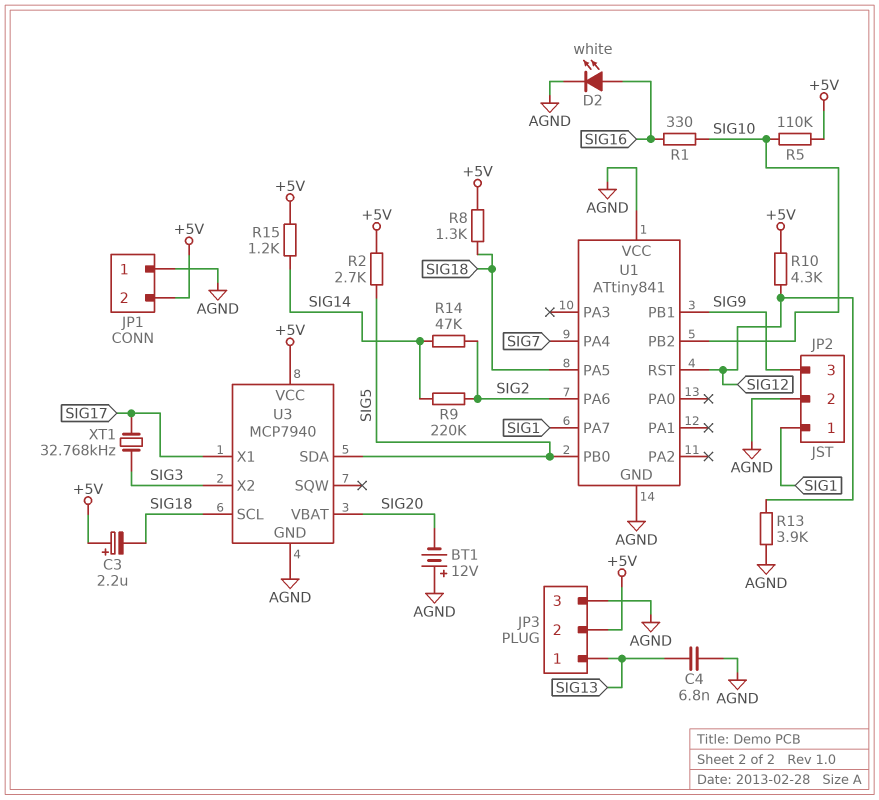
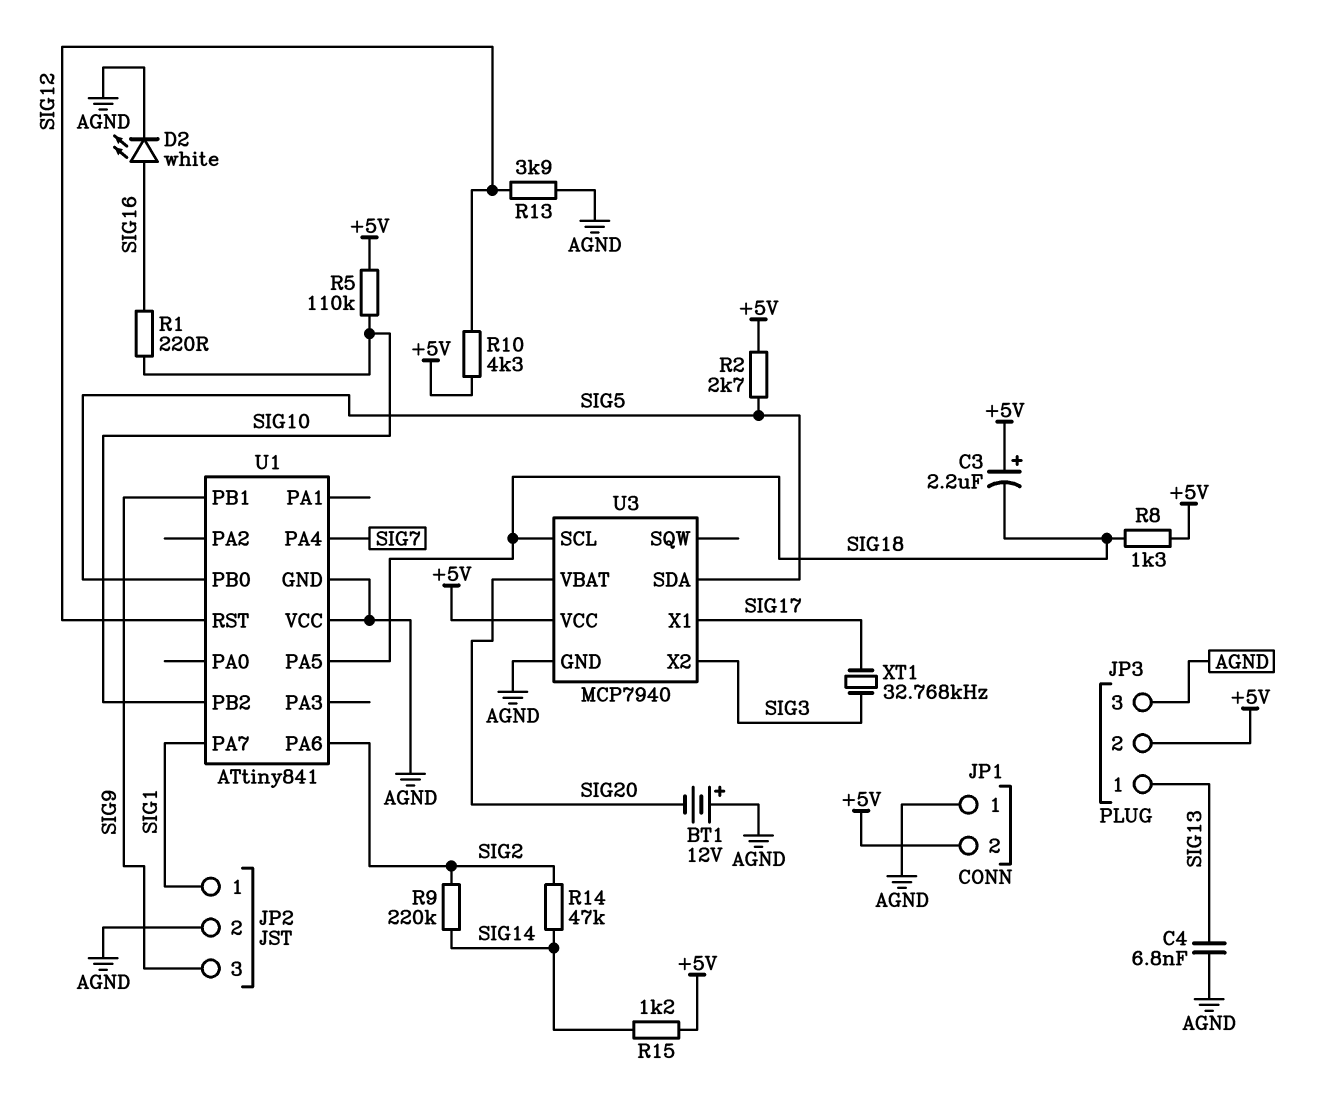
R1: 330 (SIG10, SIG16) -> 220 (SIG10, SIG16)

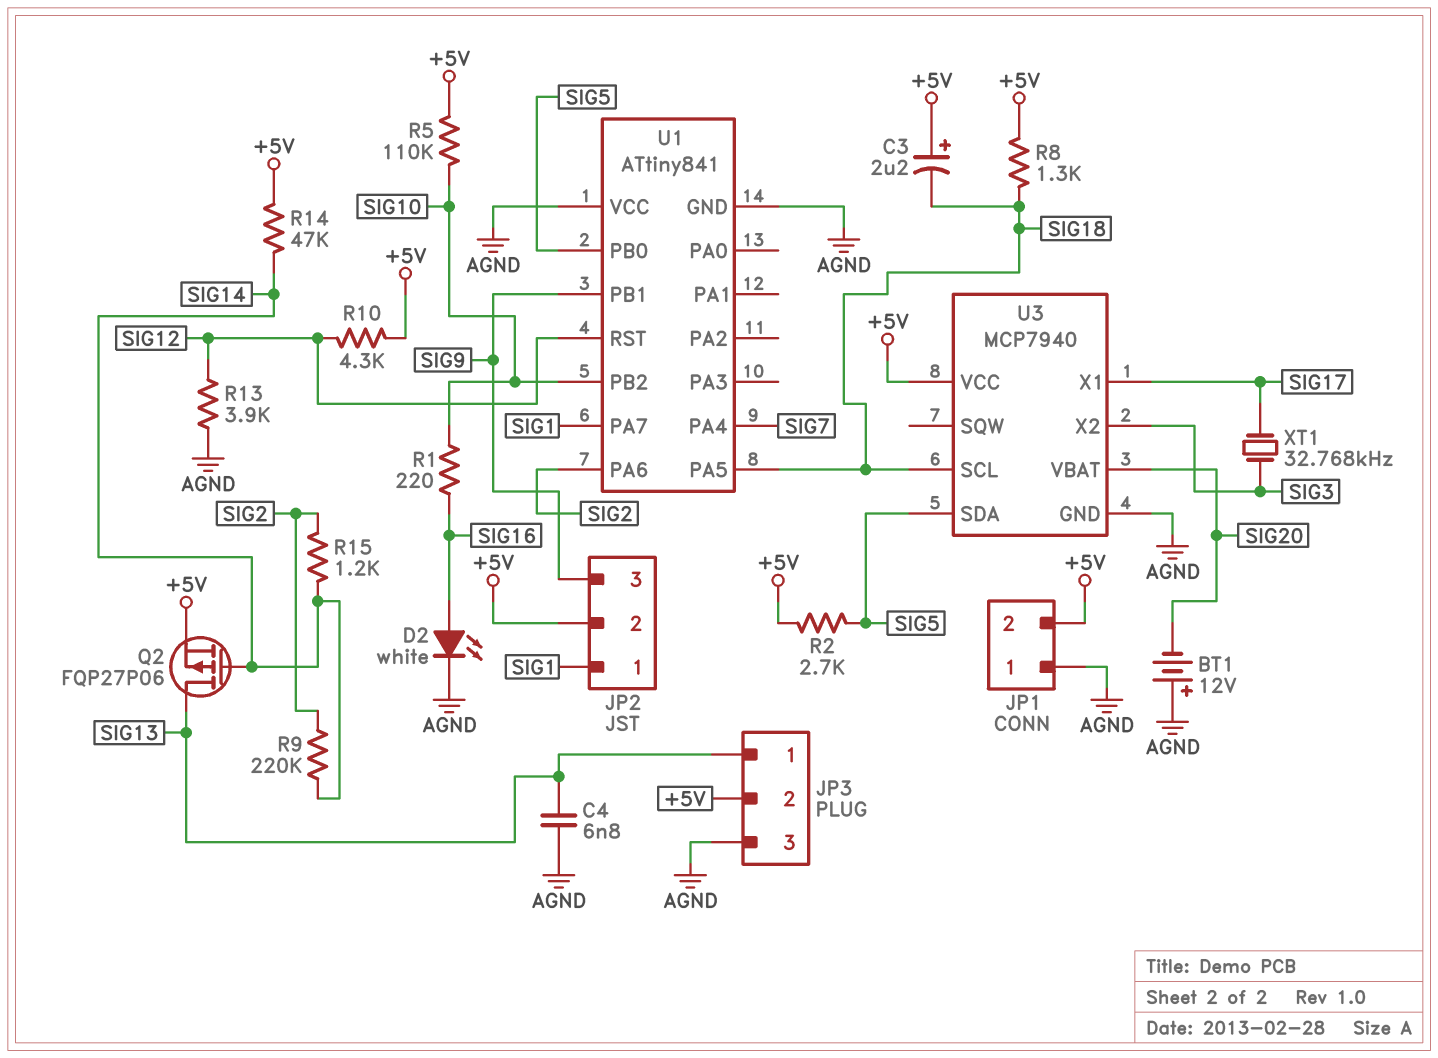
JP2 pin 2: AGND -> +5V
Q2: none -> PMOS FQP27P06 (G SIG14, D SIG13, S +5V)
R14: 47k (SIG2, SIG14) -> 47k (+5V, SIG14)
R15: 1.2k (+5V, SIG14) -> 1.2k (SIG2, SIG14)

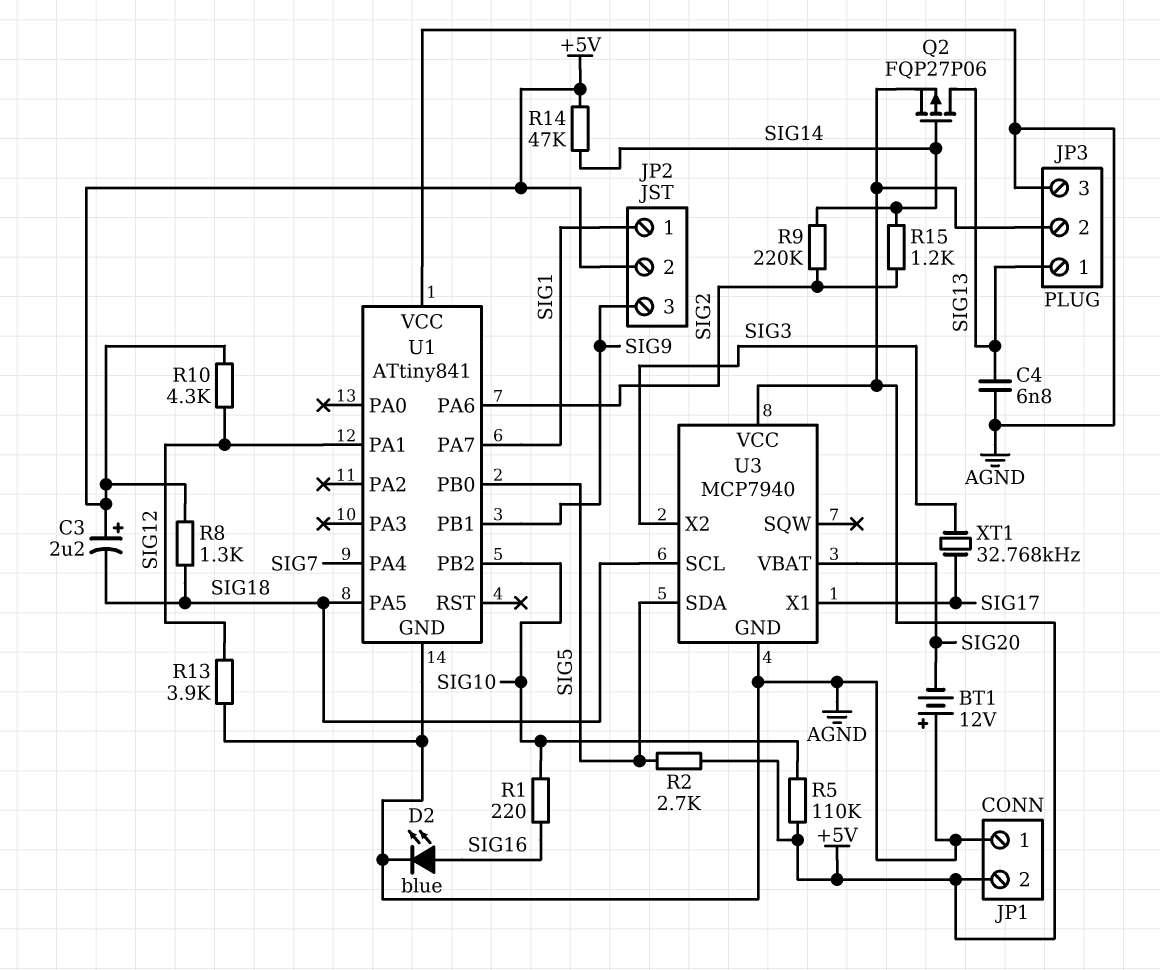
D2: LED white (A SIG16, K AGND) -> LED blue (A SIG16, K AGND)
U1 pin PA1: none -> SIG12
U1 pin RST: SIG12 -> none

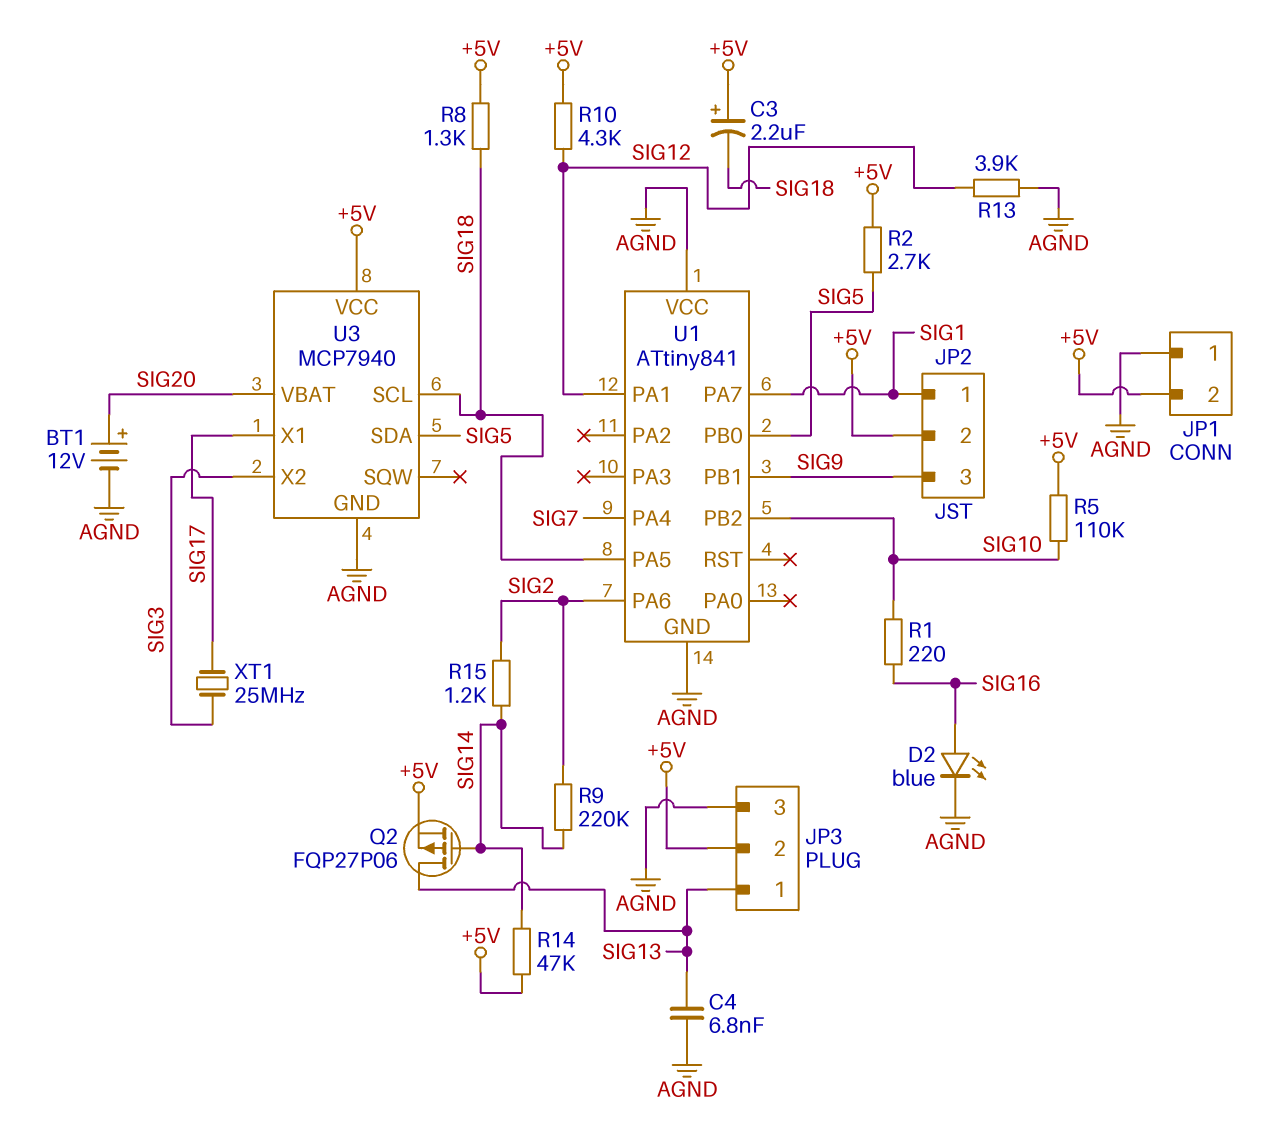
BT1: 12V (plus AGND, minus SIG20) -> 12V (plus SIG20, minus AGND)
XT1: 32.768kHz (SIG3, SIG17) -> 25MHz (SIG3, SIG17)

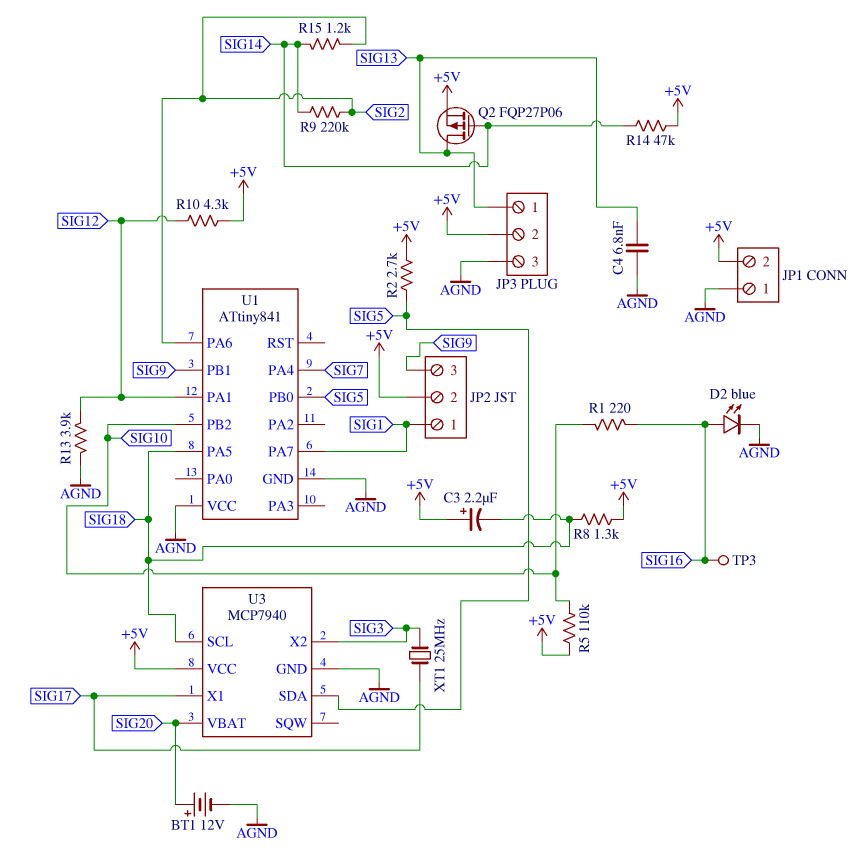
TP3: none -> test point (SIG16)

